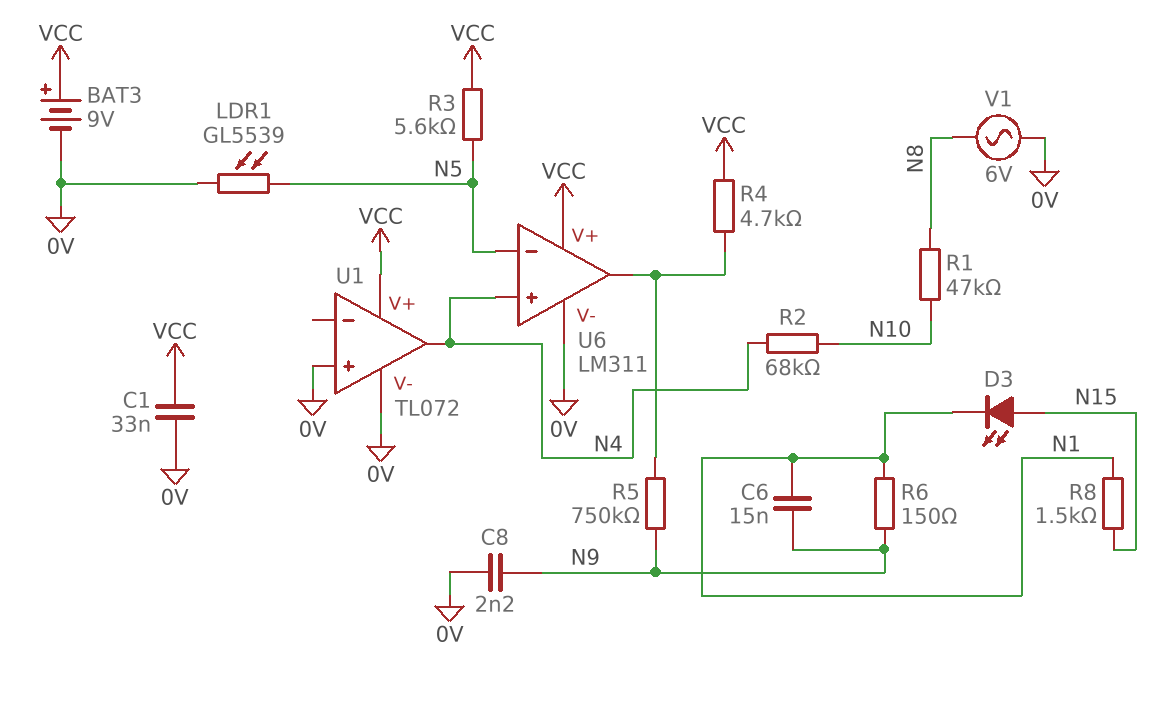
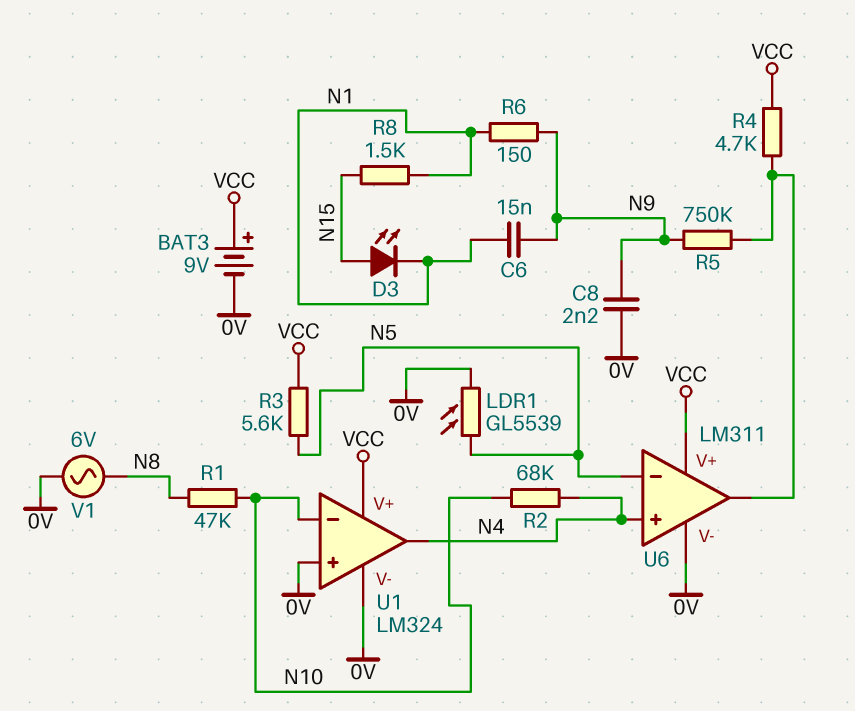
C1: 33nF (0V, VCC) -> none
U1: TL072 -> LM324
U1 pin in-: none -> N10

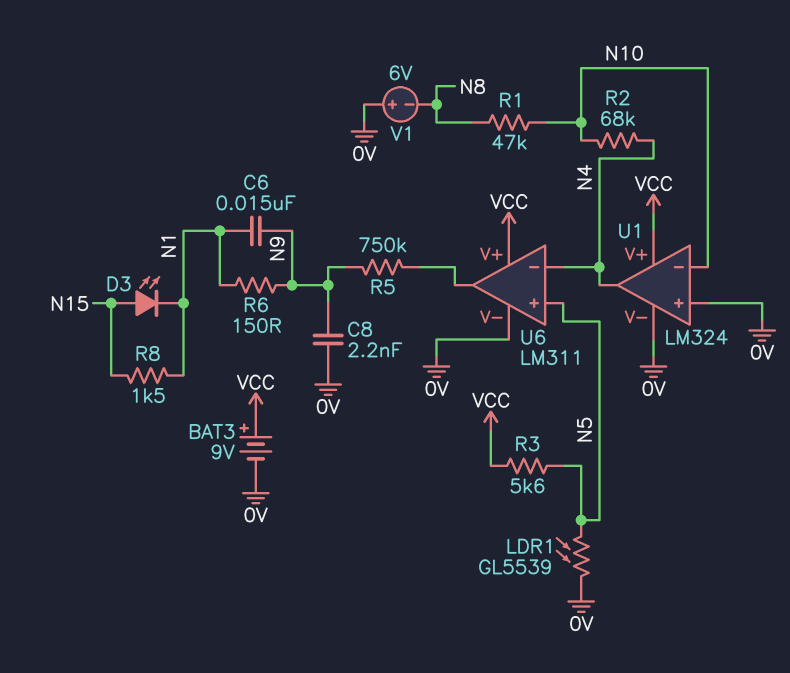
R4: 4.7k (U6/out, VCC) -> none
U6 pin in+: N4 -> N5
U6 pin in-: N5 -> N4
V1: AC 6V (0V, N8) -> 6V (plus 0V, minus N8)

